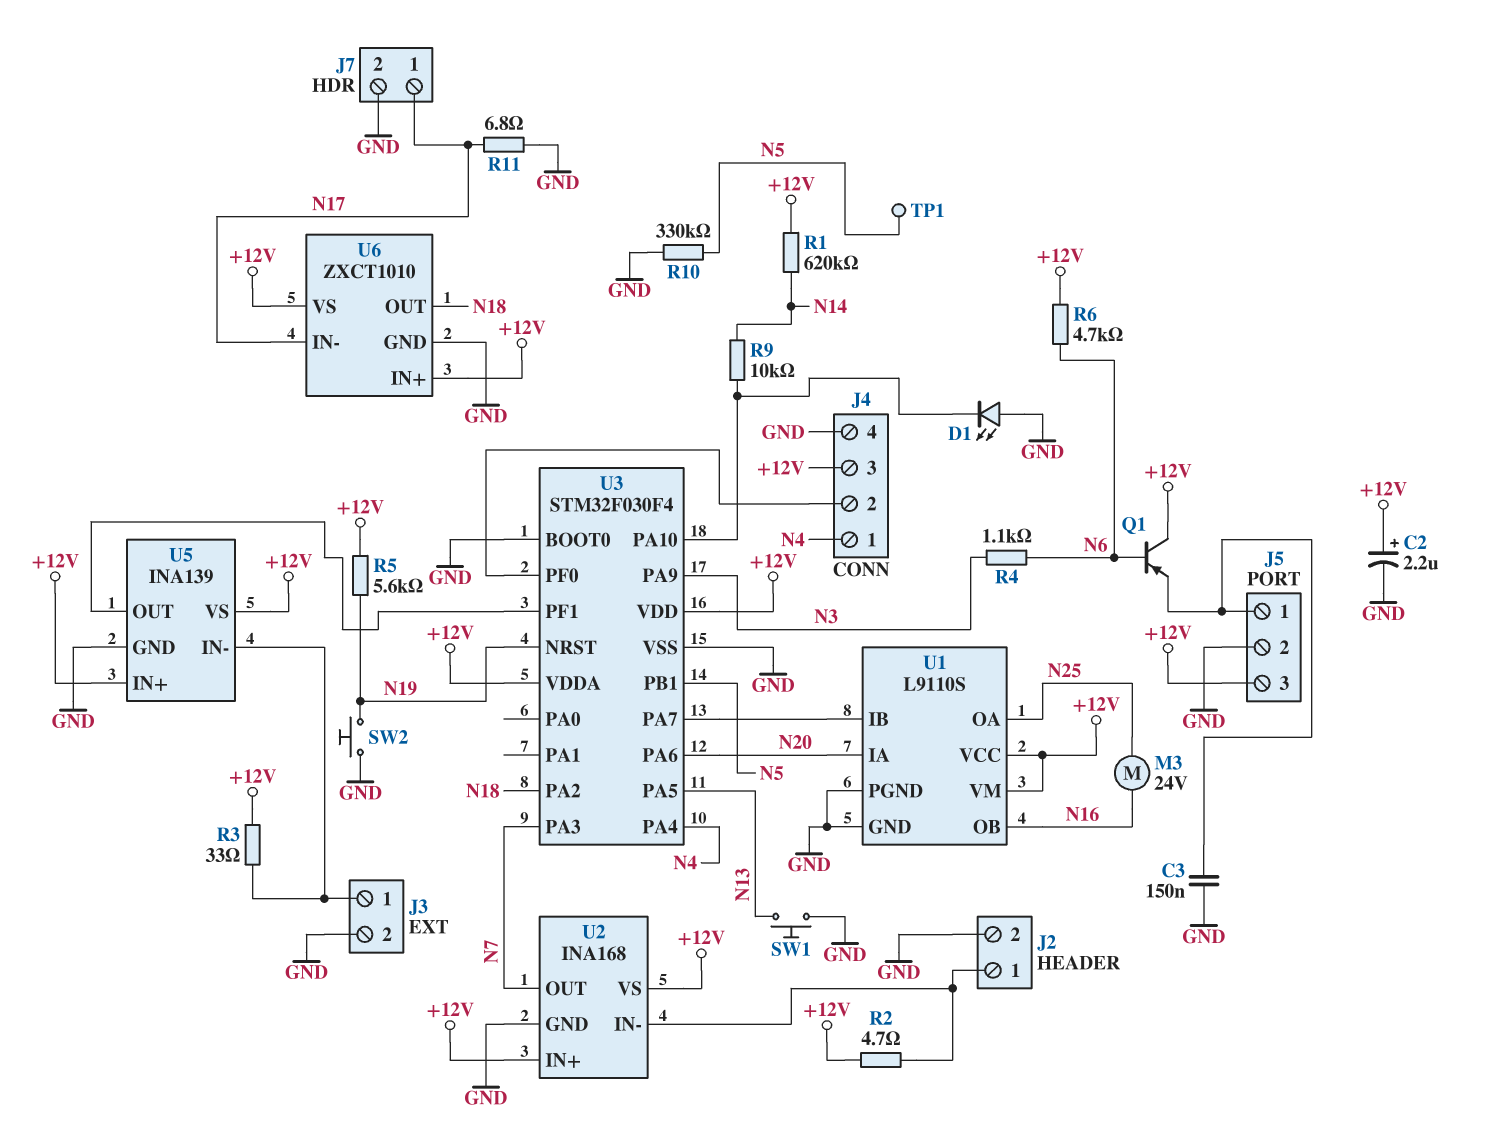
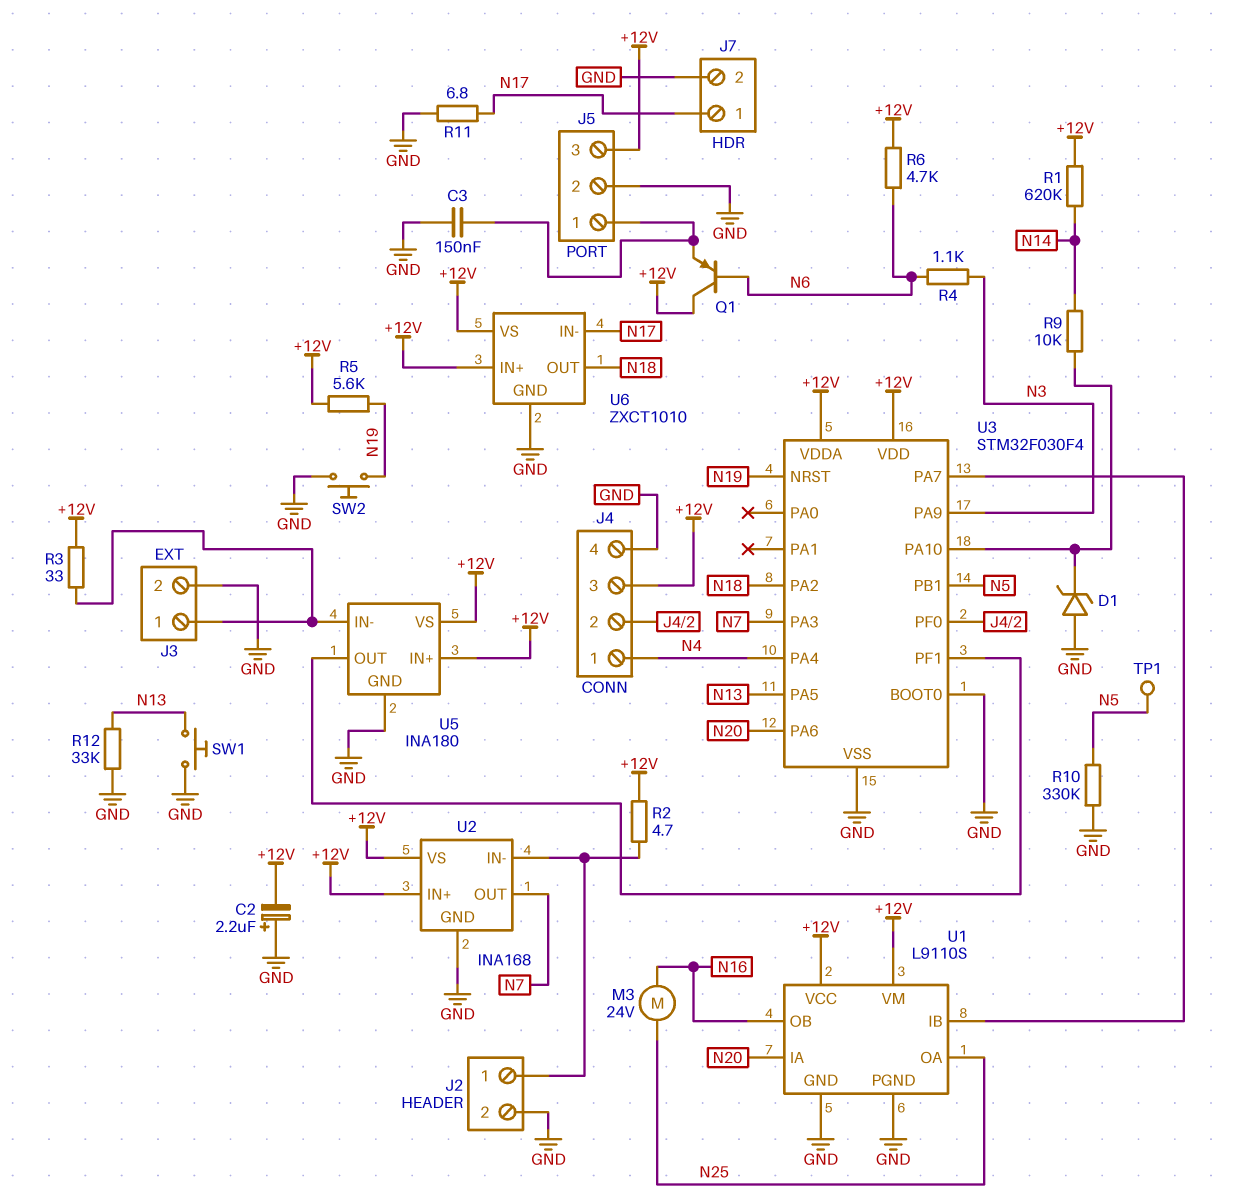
C2: 2.2uF (plus +12V, minus GND) -> 2.2uF (plus GND, minus +12V)
D1: LED (A GND, K U3/PA10) -> zener (A GND, K U3/PA10)
R12: none -> 33k (GND, N13)
U5: INA139 -> INA180

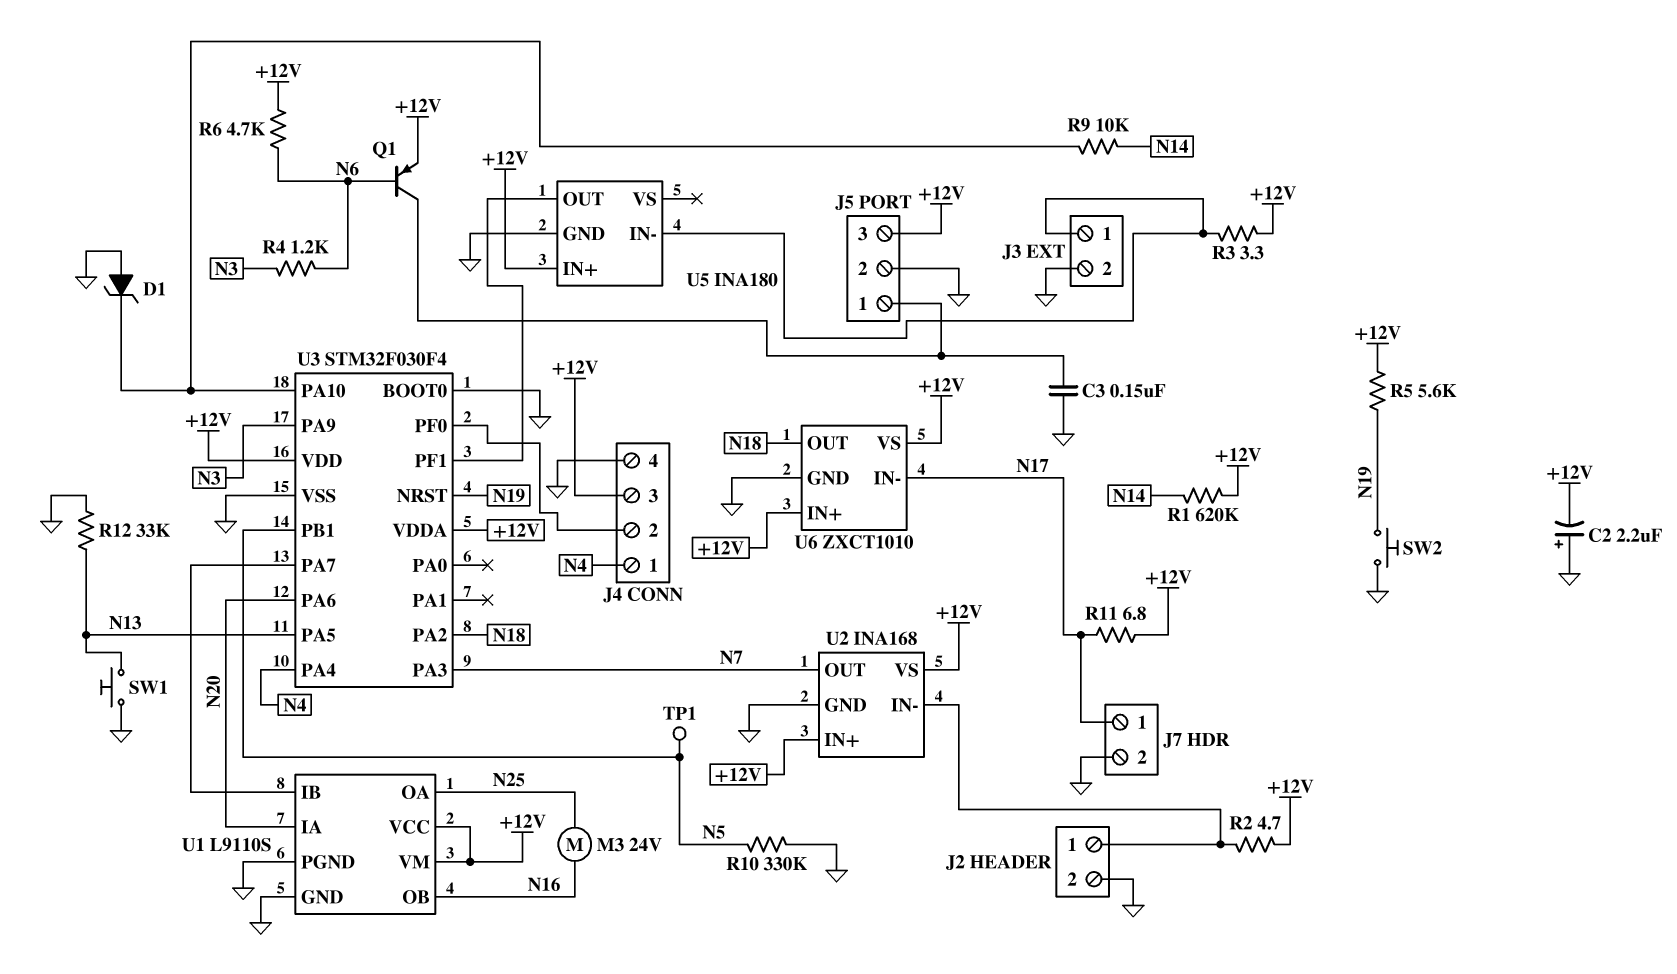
Q1: PNP (B N6, C +12V, E J5/1) -> PNP (B N6, C J5/1, E +12V)
R3: 33 (+12V, J3/1) -> 3.3 (+12V, J3/1)
R4: 1.1k (N3, N6) -> 1.2k (N3, N6)
R11: 6.8 (GND, N17) -> 6.8 (+12V, N17)
U5 pin VS: +12V -> none

